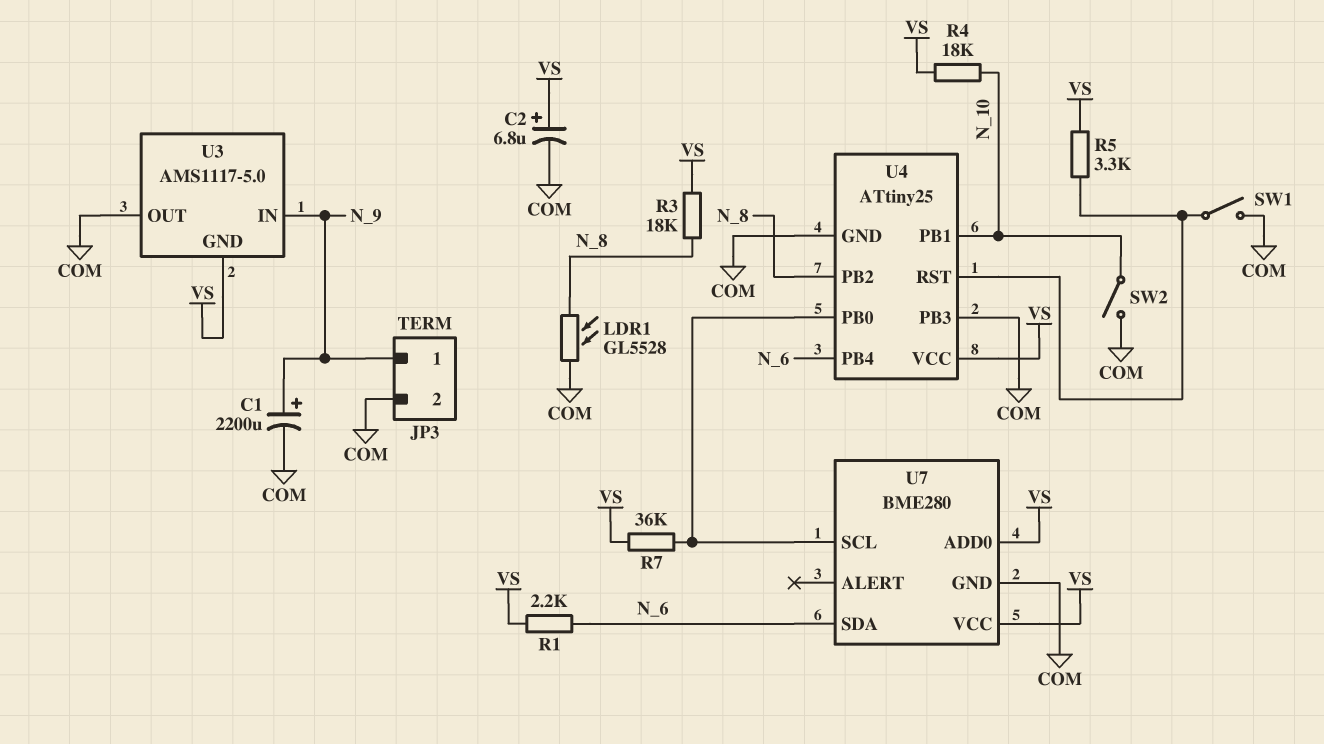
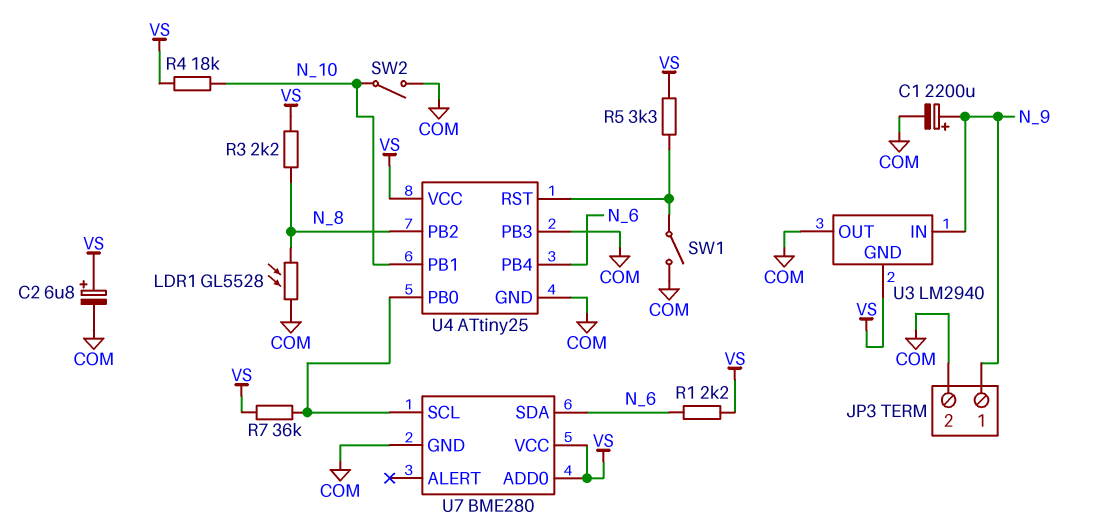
R3: 18k (N_8, VS) -> 2.2k (N_8, VS)
U3: AMS1117-5.0 -> LM2940

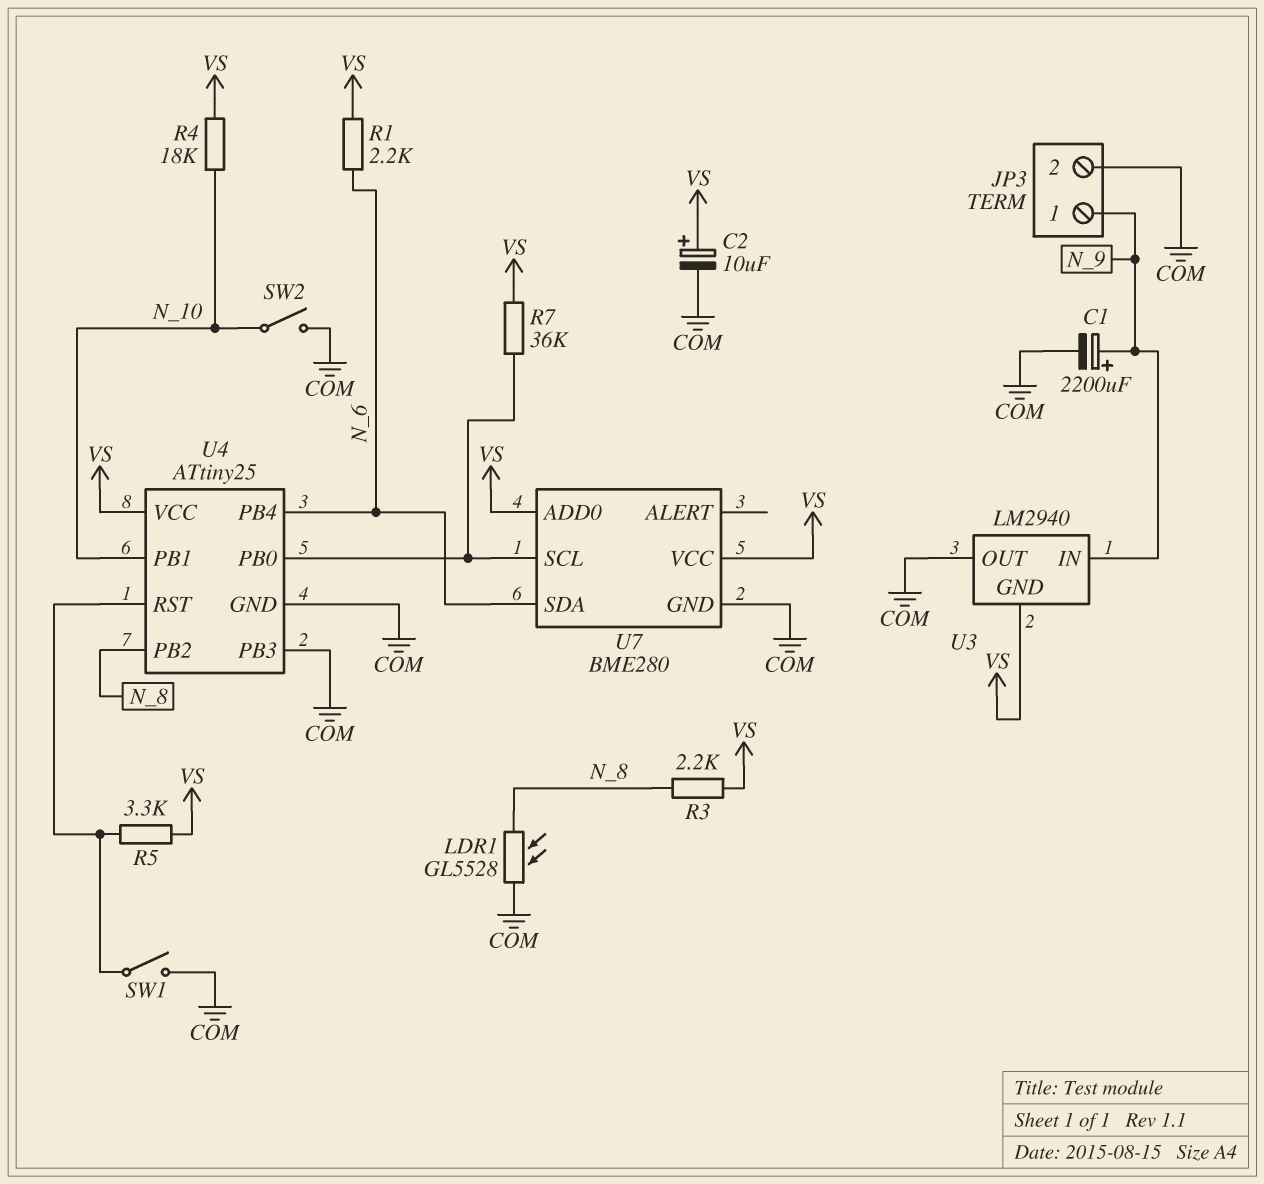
C2: 6.8uF (plus VS, minus COM) -> 10uF (plus VS, minus COM)

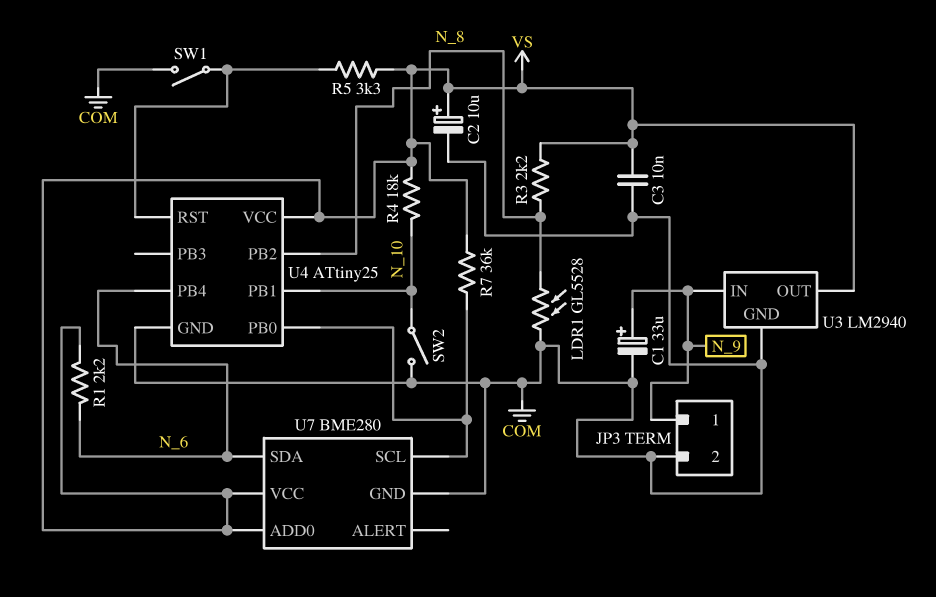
C1: 2200uF (plus N_9, minus COM) -> 33uF (plus N_9, minus COM)
C3: none -> 10nF (COM, VS)
U3 pin GND: VS -> COM
U3 pin OUT: COM -> VS
U4 pin PB3: COM -> none

